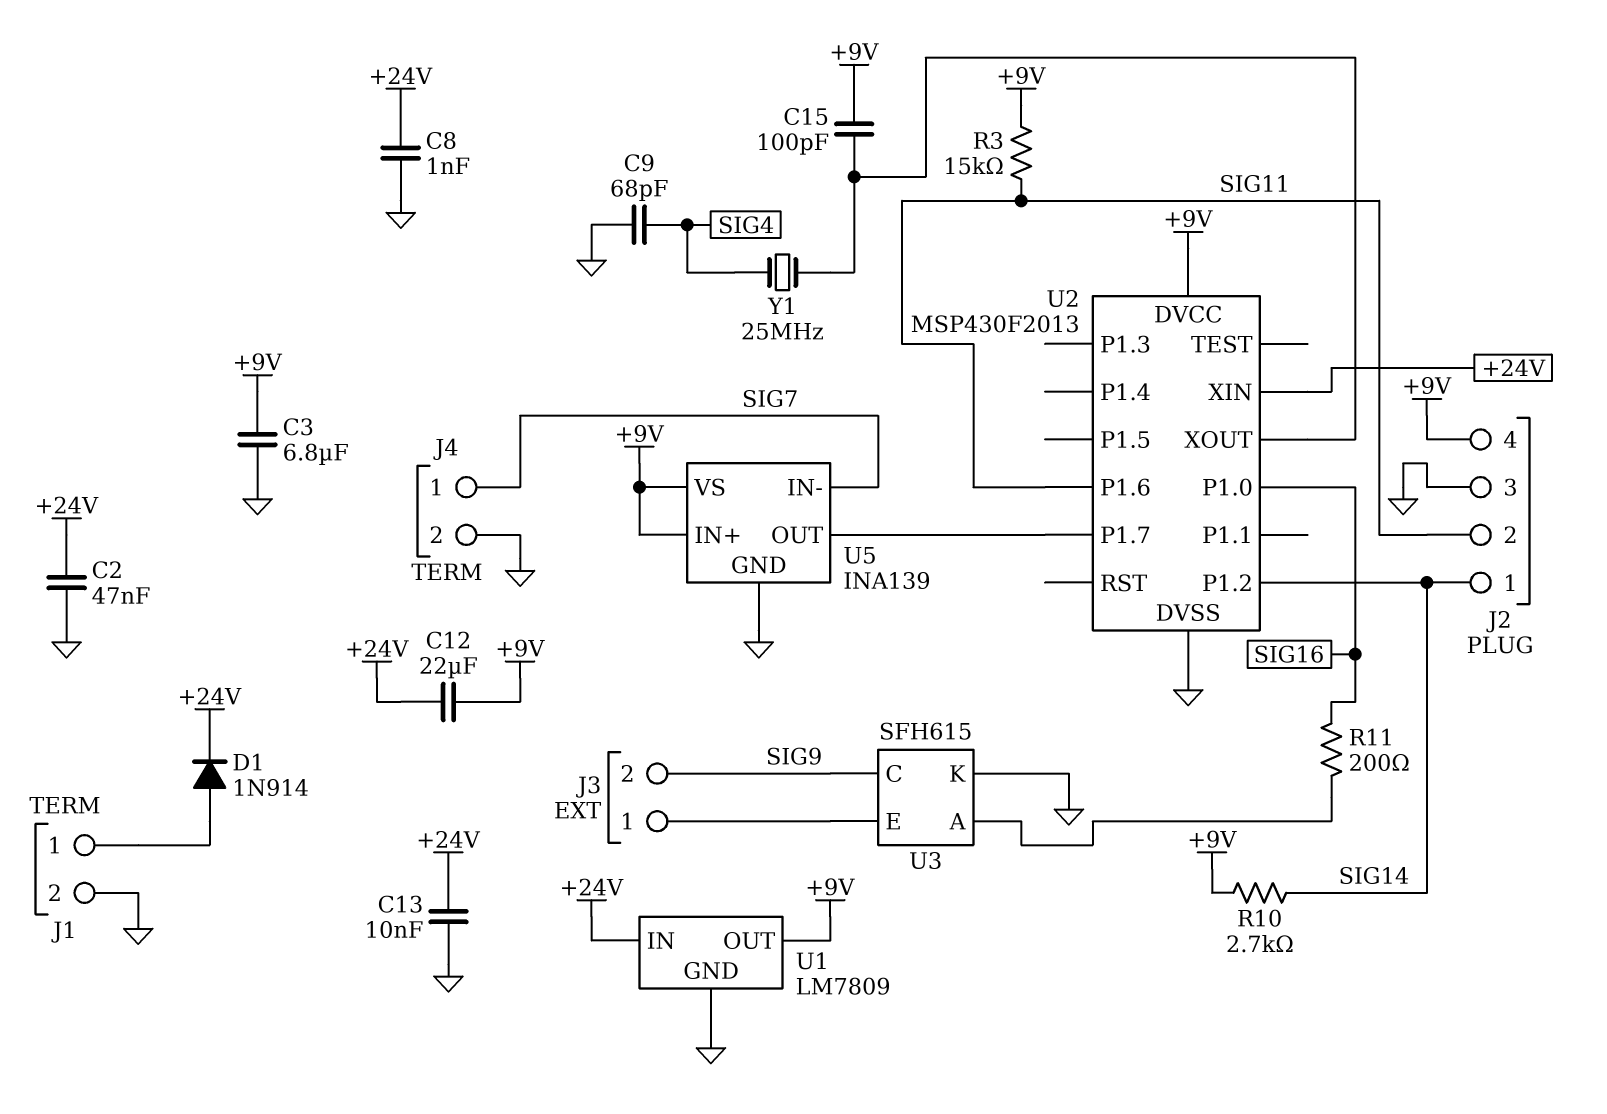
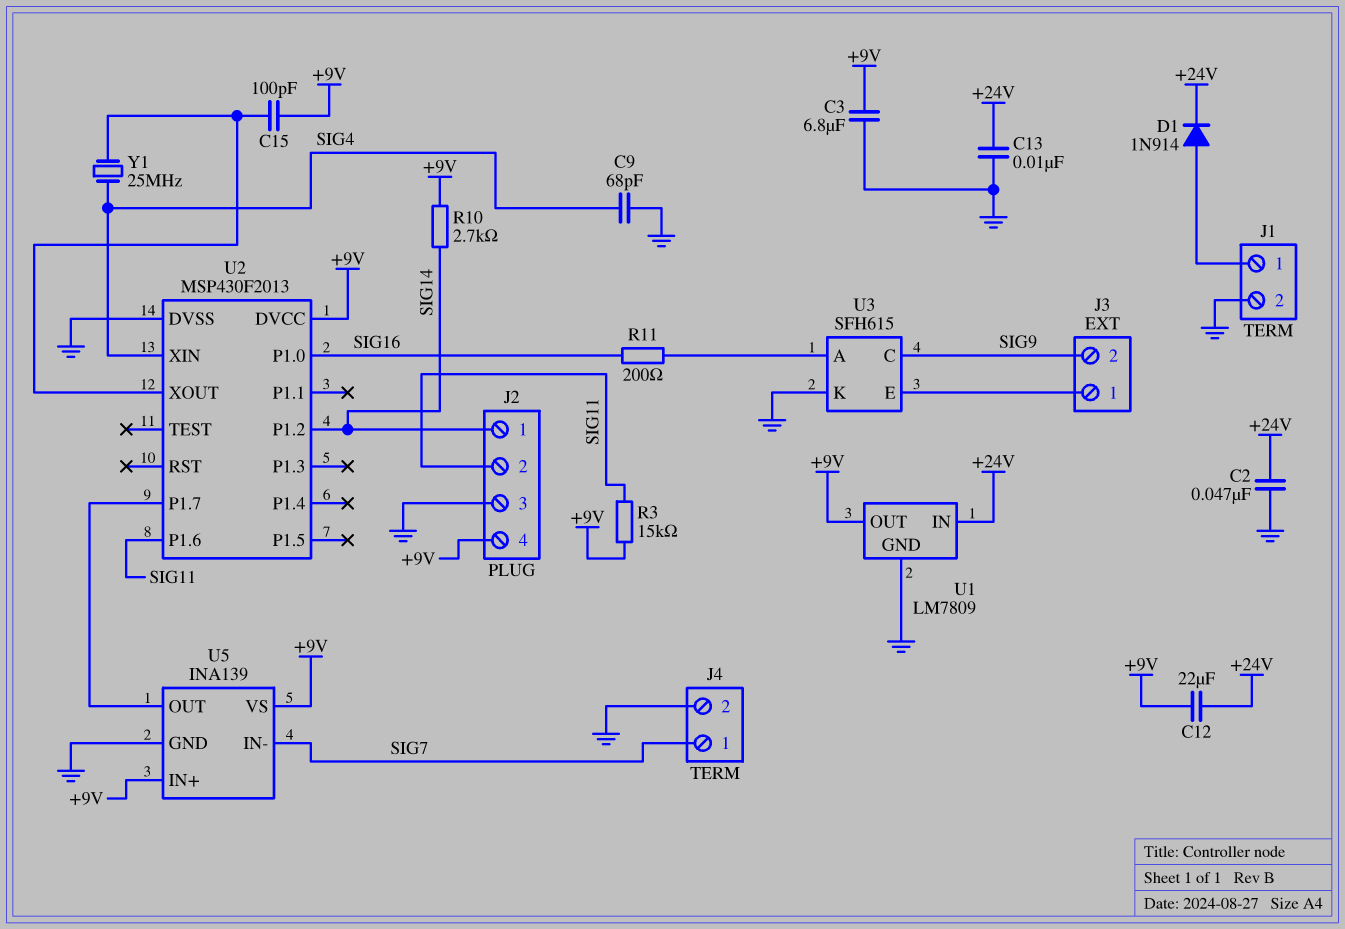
C8: 1nF (+24V, GND) -> none
U2 pin XIN: +24V -> SIG4

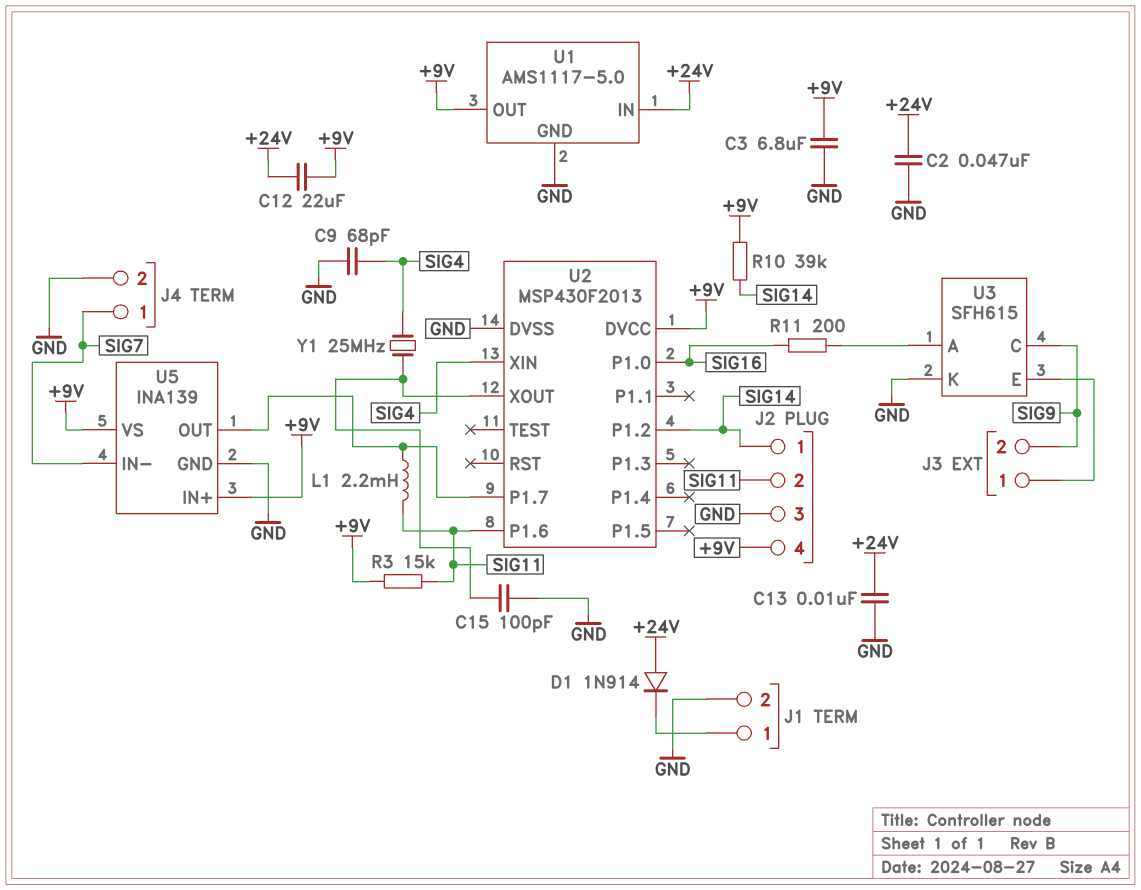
C15: 100pF (+9V, U2/XOUT) -> 100pF (GND, U2/XOUT)
D1: diode 1N914 (A J1/1, K +24V) -> diode 1N914 (A +24V, K J1/1)
L1: none -> 2.2mH (SIG11, U2/P1.7)
R10: 2.7k (+9V, SIG14) -> 39k (+9V, SIG14)
U1: LM7809 -> AMS1117-5.0

